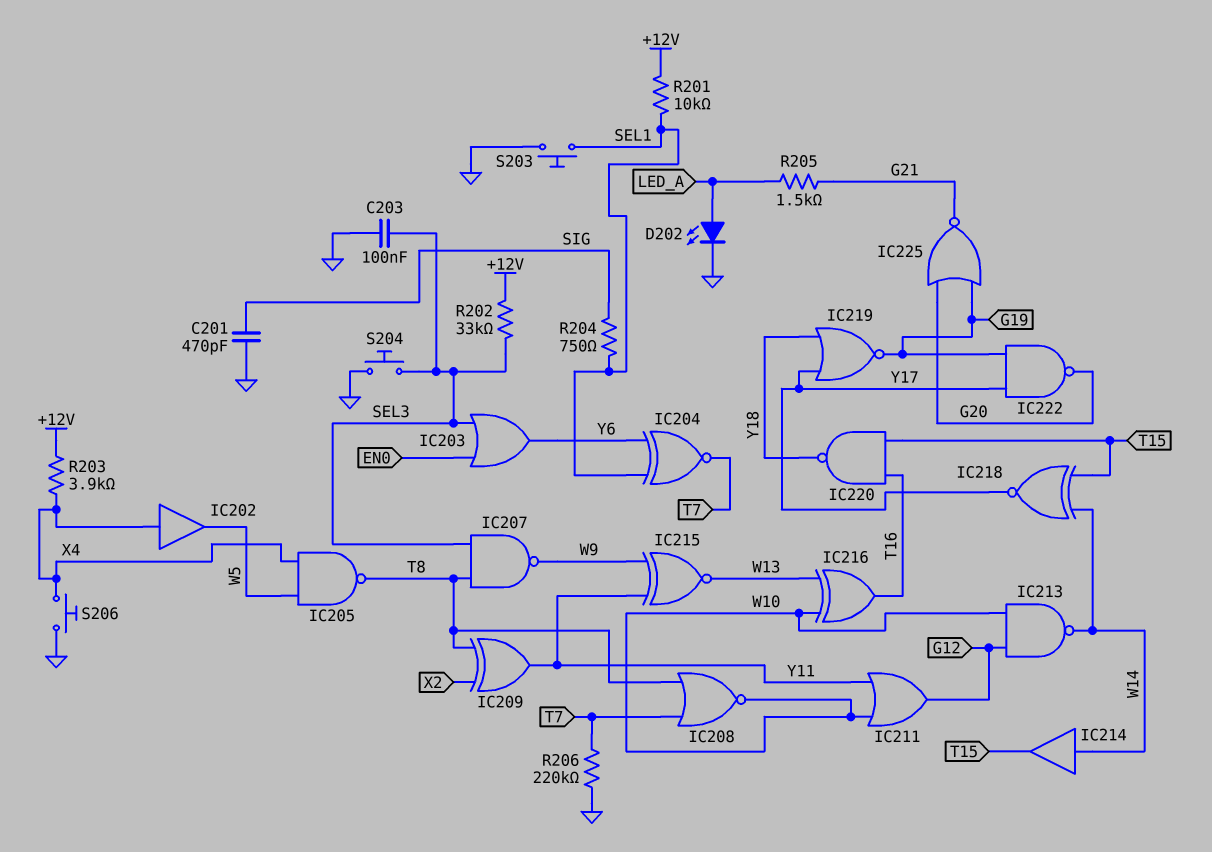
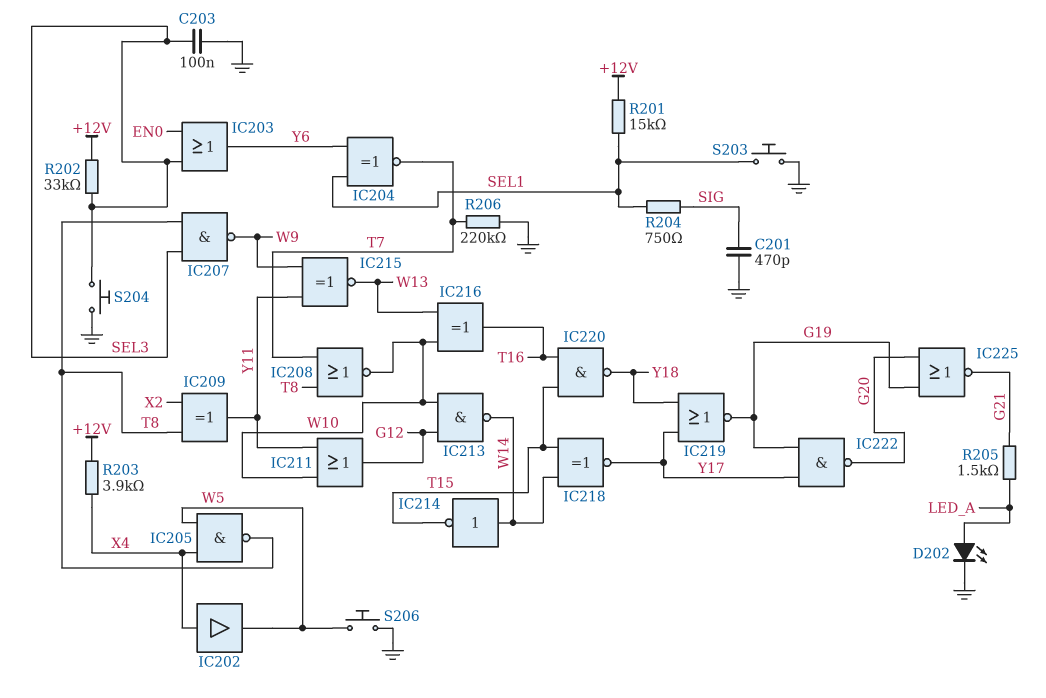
IC214: buffer (in W14, out T15) -> NOT (in W14, out T15)
R201: 10k (+12V, SEL1) -> 15k (+12V, SEL1)
S206: button (GND, X4) -> button (GND, W5)

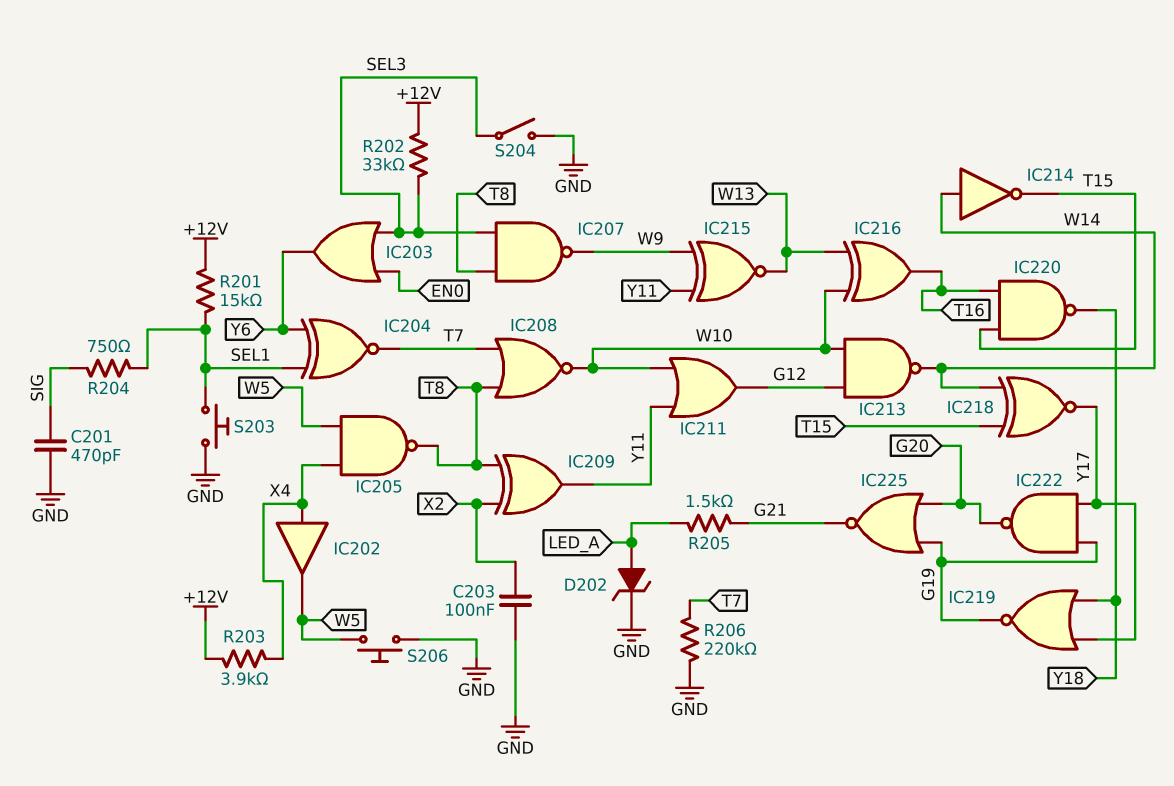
C203: 100nF (GND, SEL3) -> 100nF (GND, X2)
D202: LED (A LED_A, K GND) -> zener (A LED_A, K GND)
S204: button (GND, SEL3) -> switch (GND, SEL3)

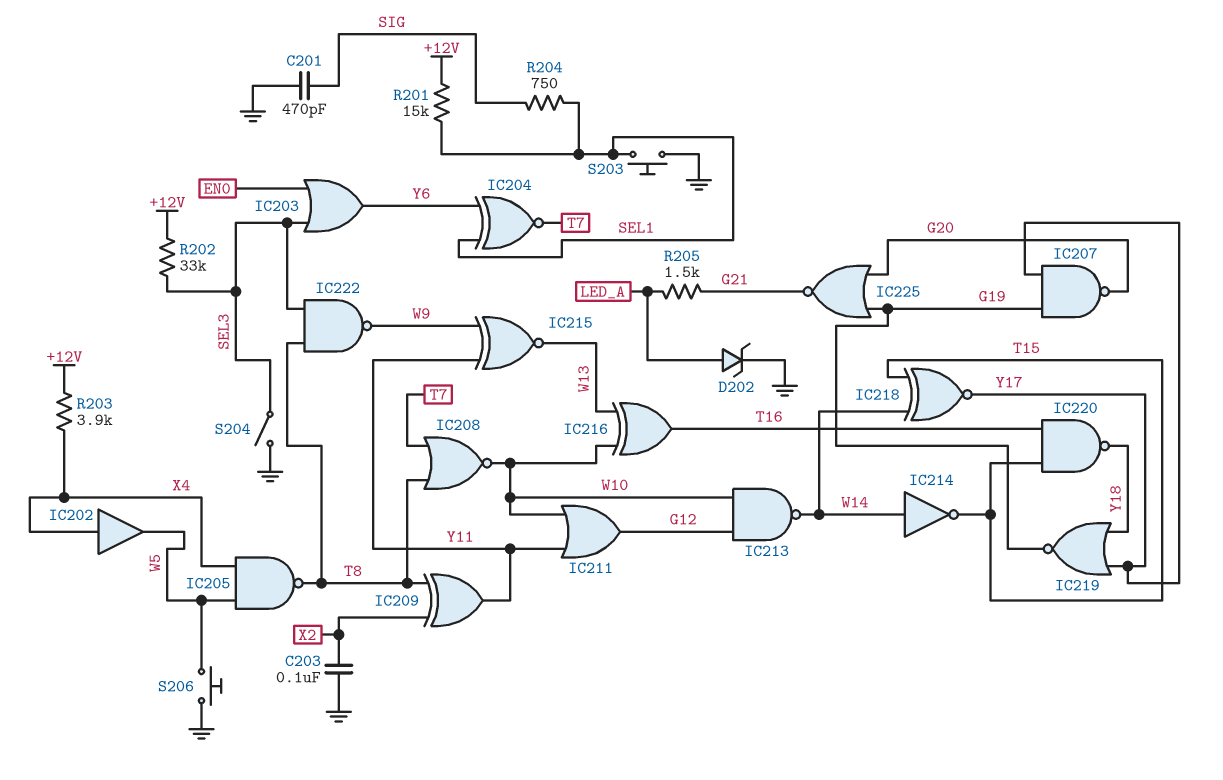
IC207: NAND (in SEL3, in T8, out W9) -> NAND (in G19, in Y17, out G20)
IC222: NAND (in G19, in Y17, out G20) -> NAND (in SEL3, in T8, out W9)
R206: 220k (GND, T7) -> none

